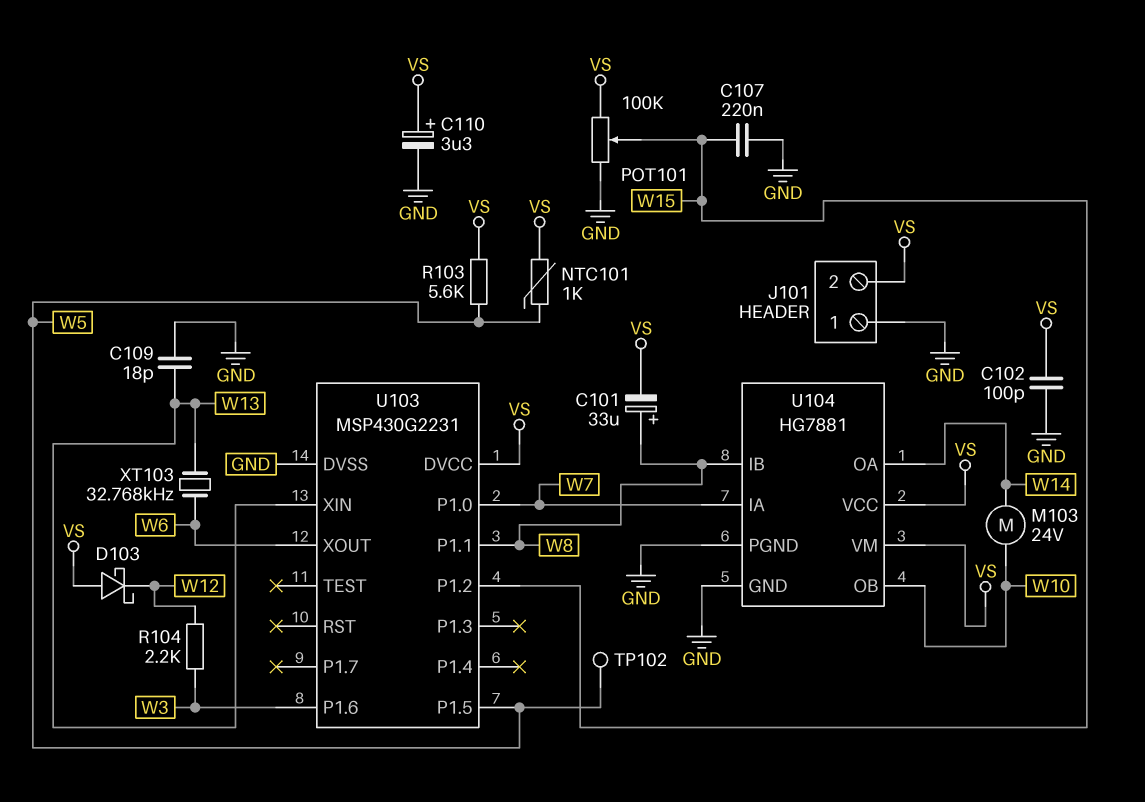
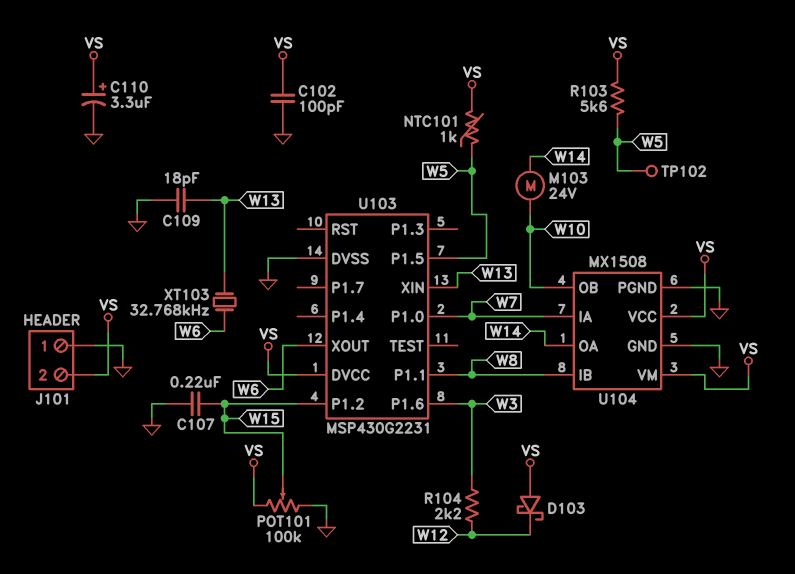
C101: 33uF (plus W8, minus VS) -> none
U104: HG7881 -> MX1508

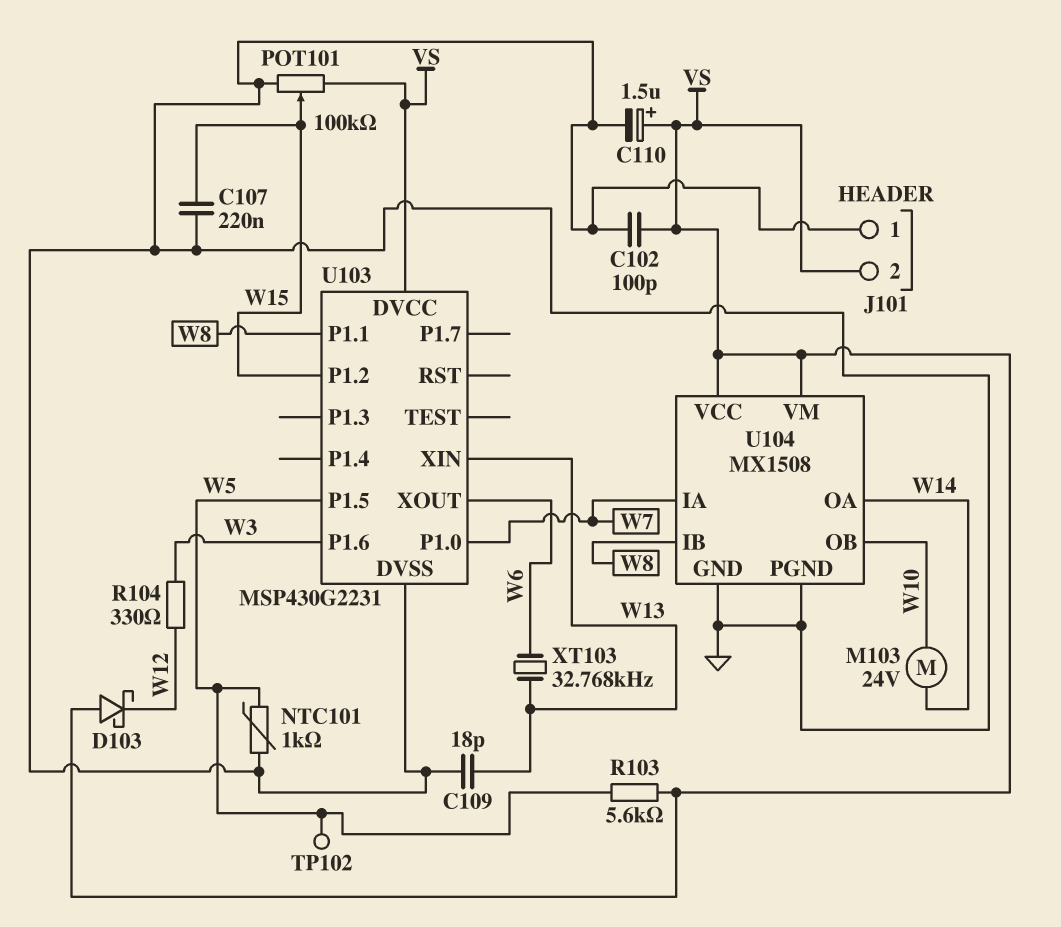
C110: 3.3uF (plus VS, minus GND) -> 1.5uF (plus VS, minus GND)
NTC101: 1k (VS, W5) -> 1k (GND, W5)
R104: 2.2k (W3, W12) -> 330 (W3, W12)

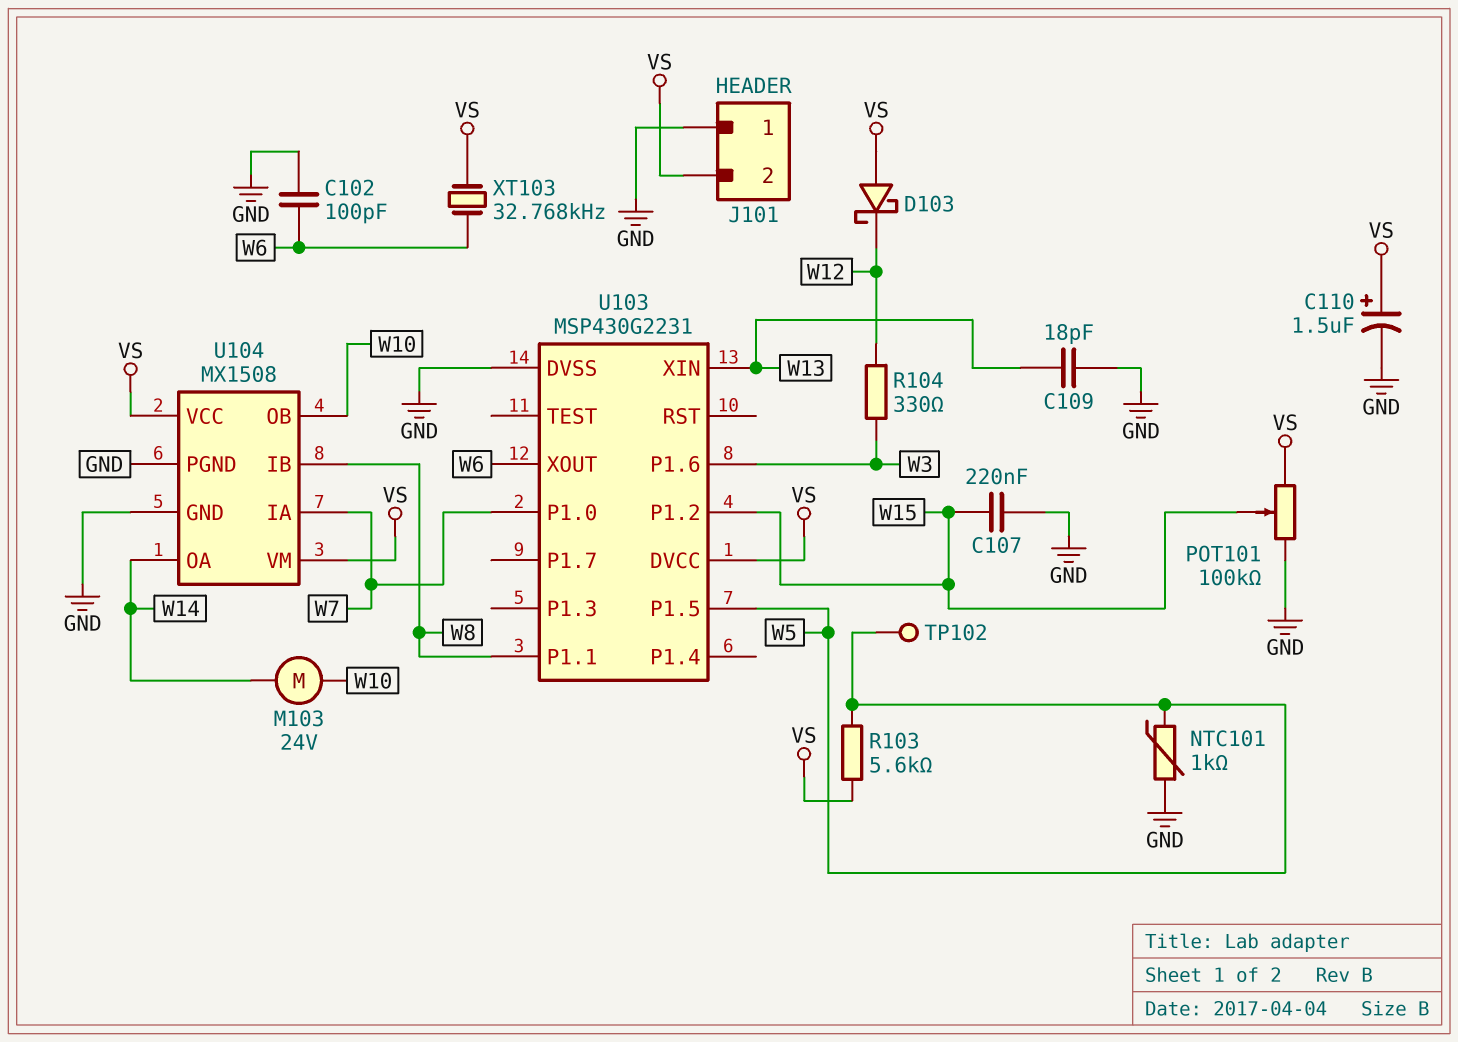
C102: 100pF (GND, VS) -> 100pF (GND, W6)
XT103: 32.768kHz (W6, W13) -> 32.768kHz (VS, W6)

